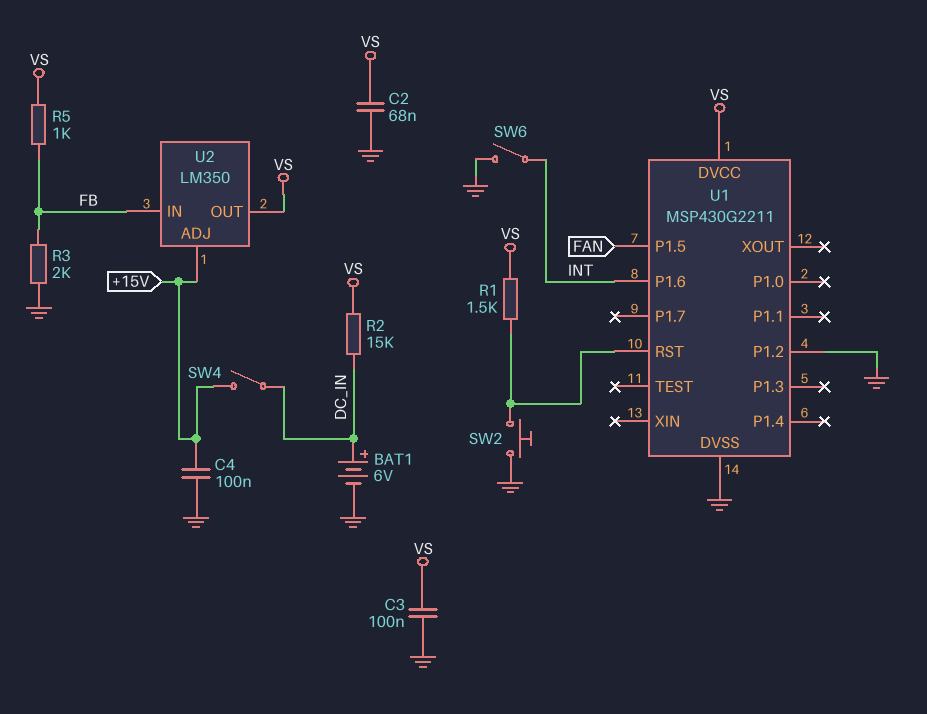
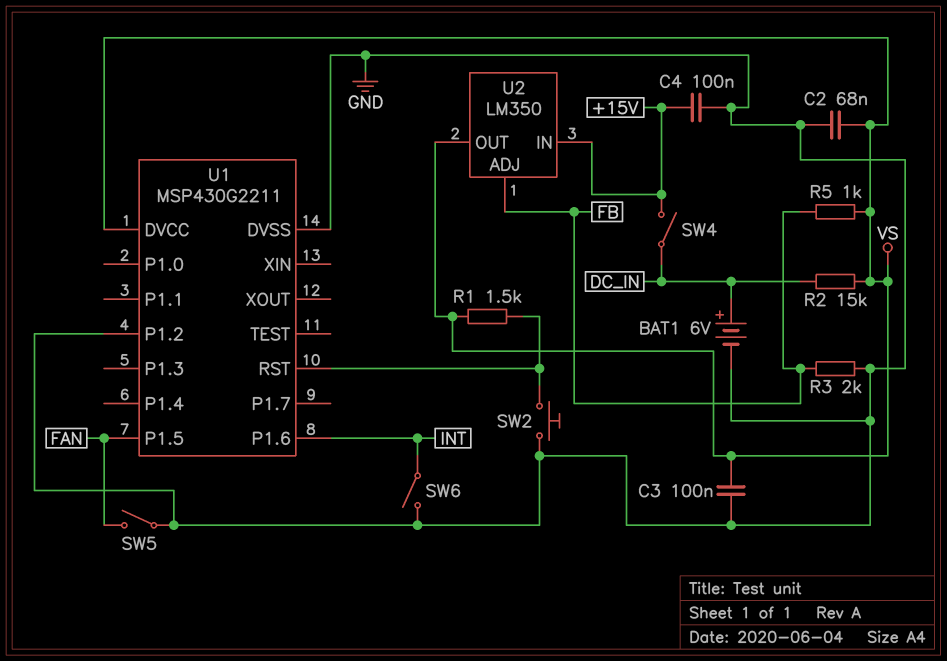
SW5: none -> switch (FAN, GND)
U2 pin ADJ: +15V -> FB
U2 pin IN: FB -> +15V

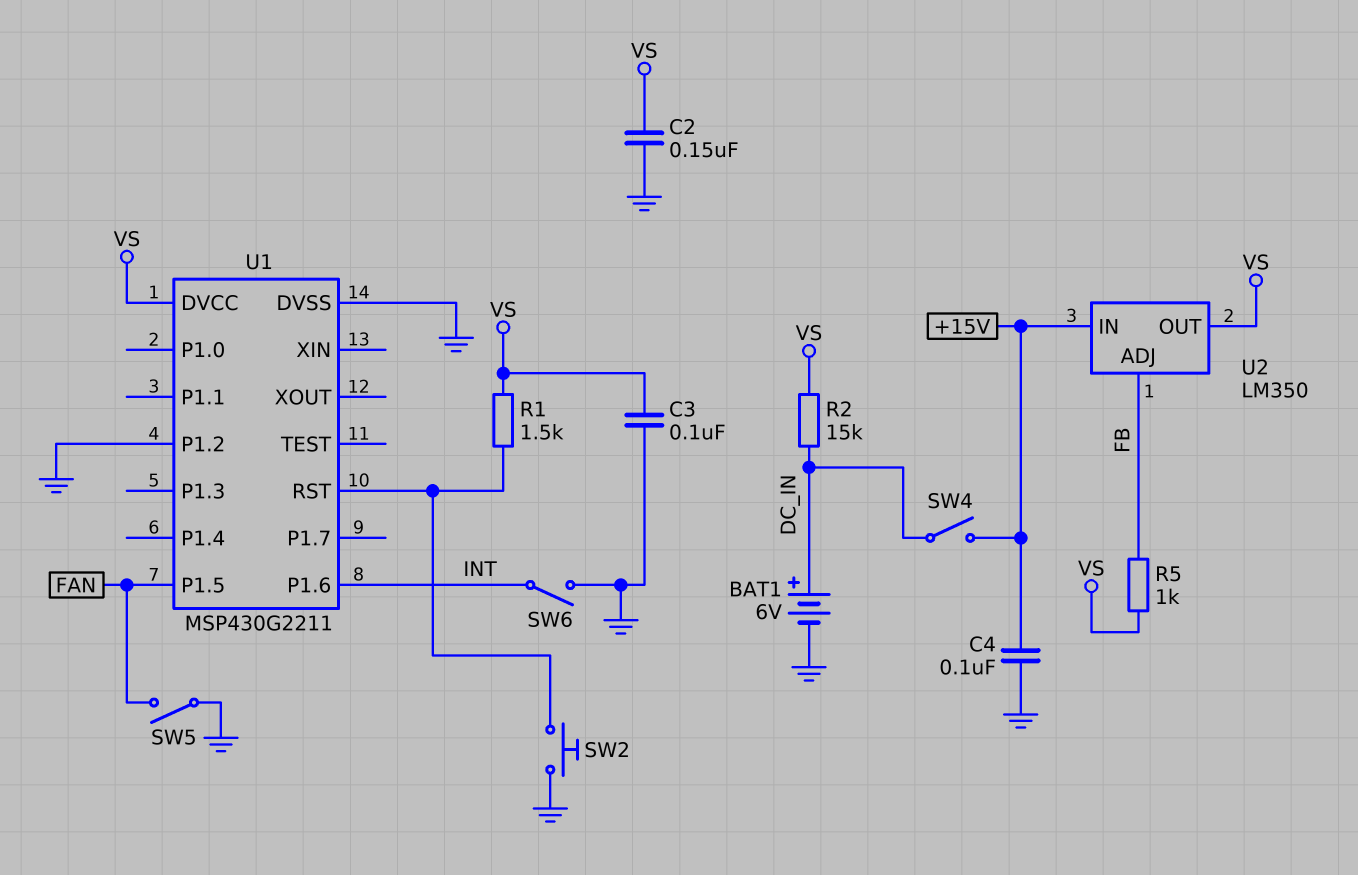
C2: 68nF (GND, VS) -> 150nF (GND, VS)
R3: 2k (FB, GND) -> none

